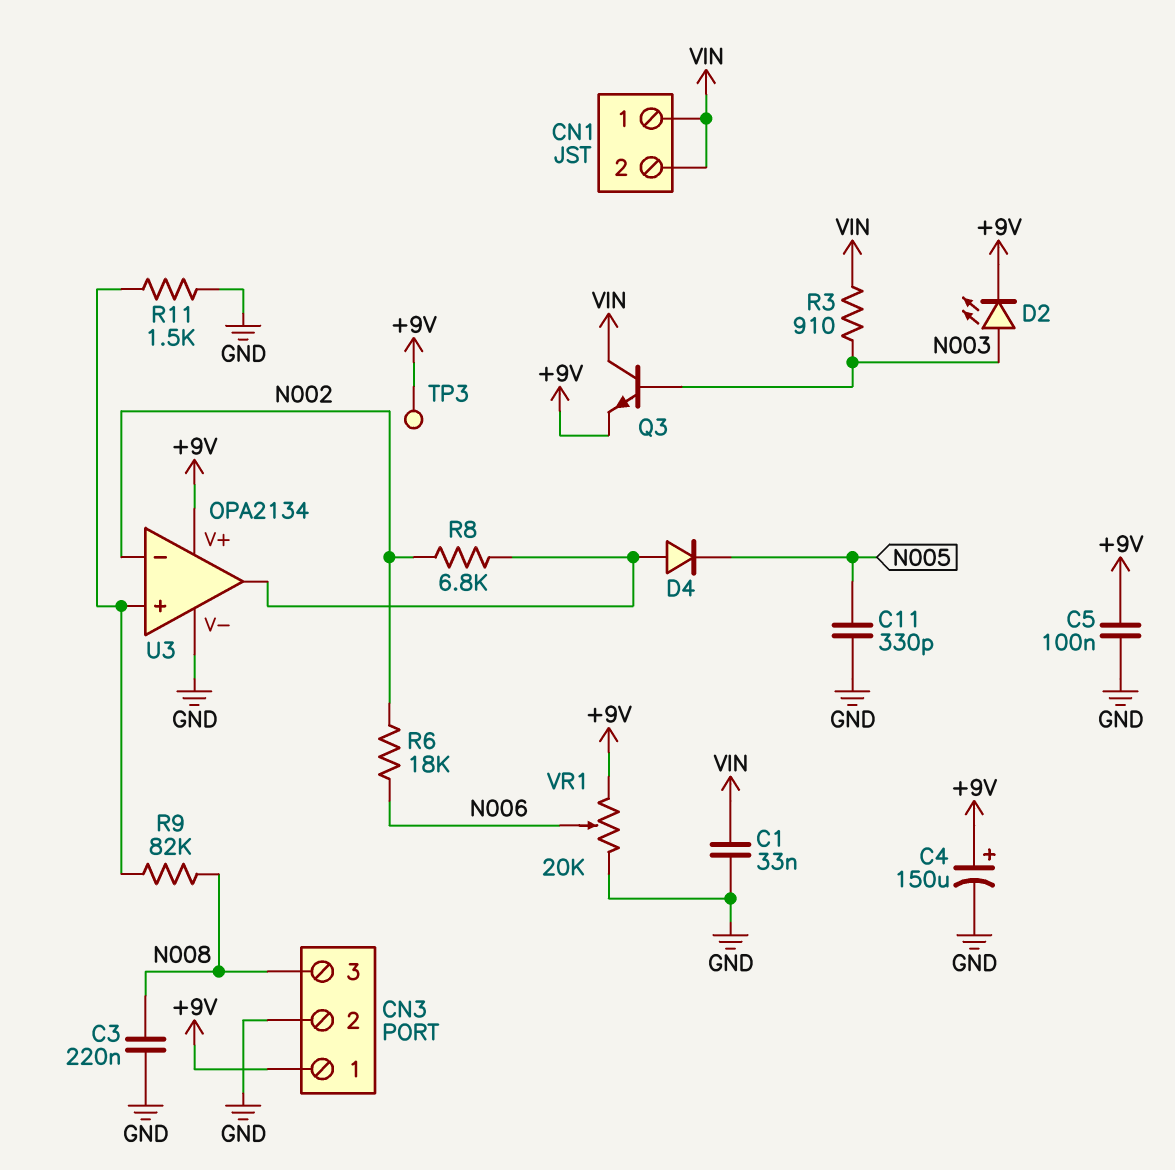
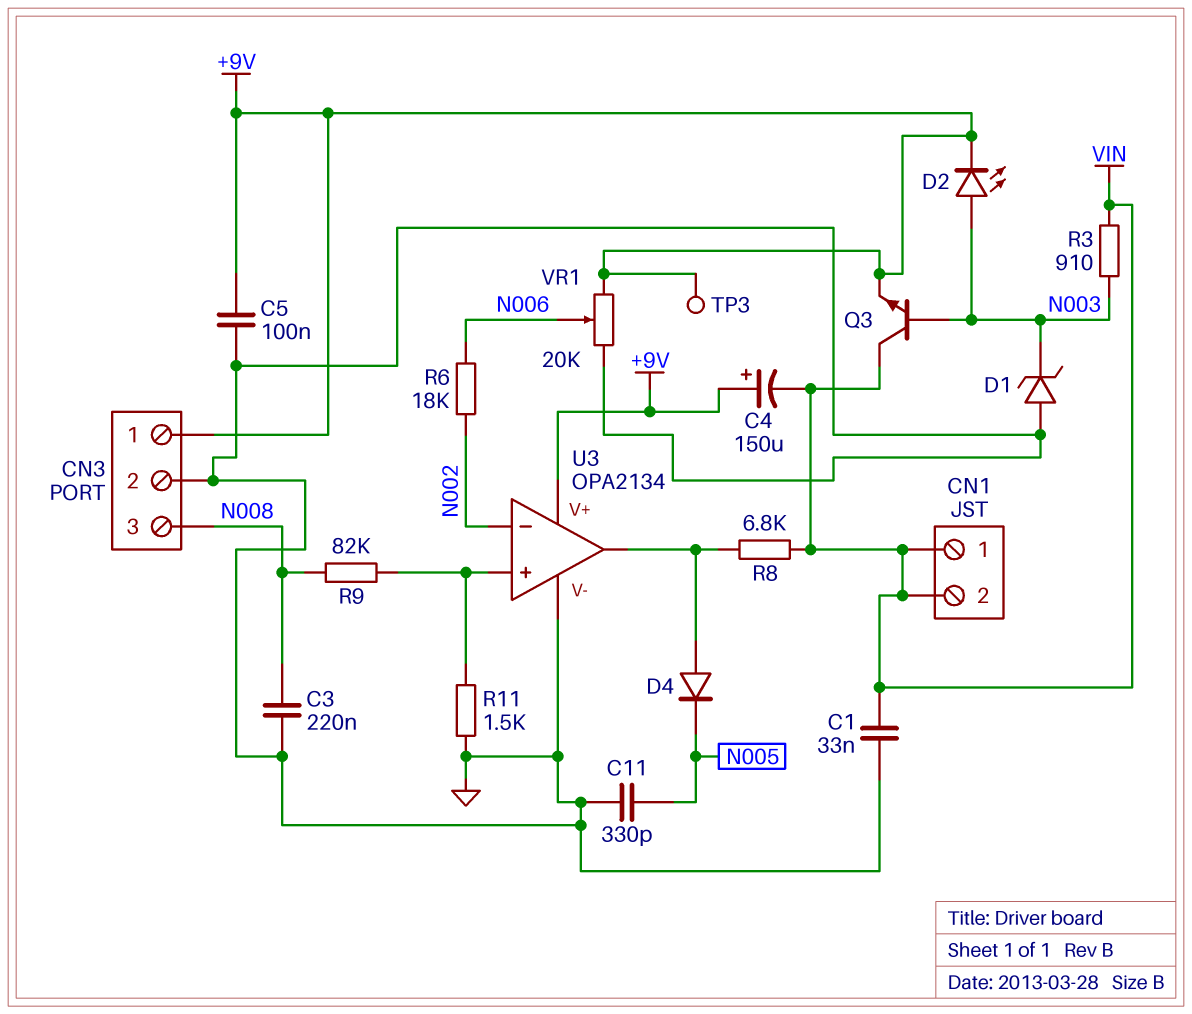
C4: 150uF (plus +9V, minus GND) -> 150uF (plus +9V, minus VIN)
D1: none -> zener (A GND, K N003)
R8: 6.8k (N002, U3/out) -> 6.8k (U3/out, VIN)

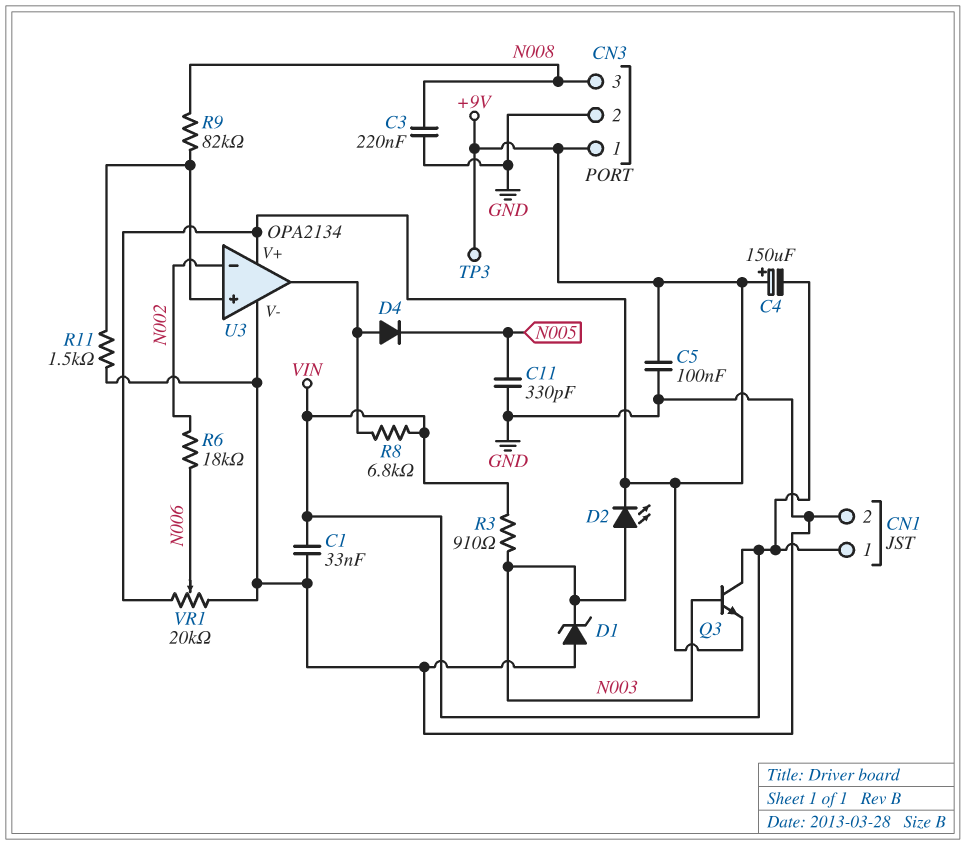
CN1 pin 2: VIN -> GND

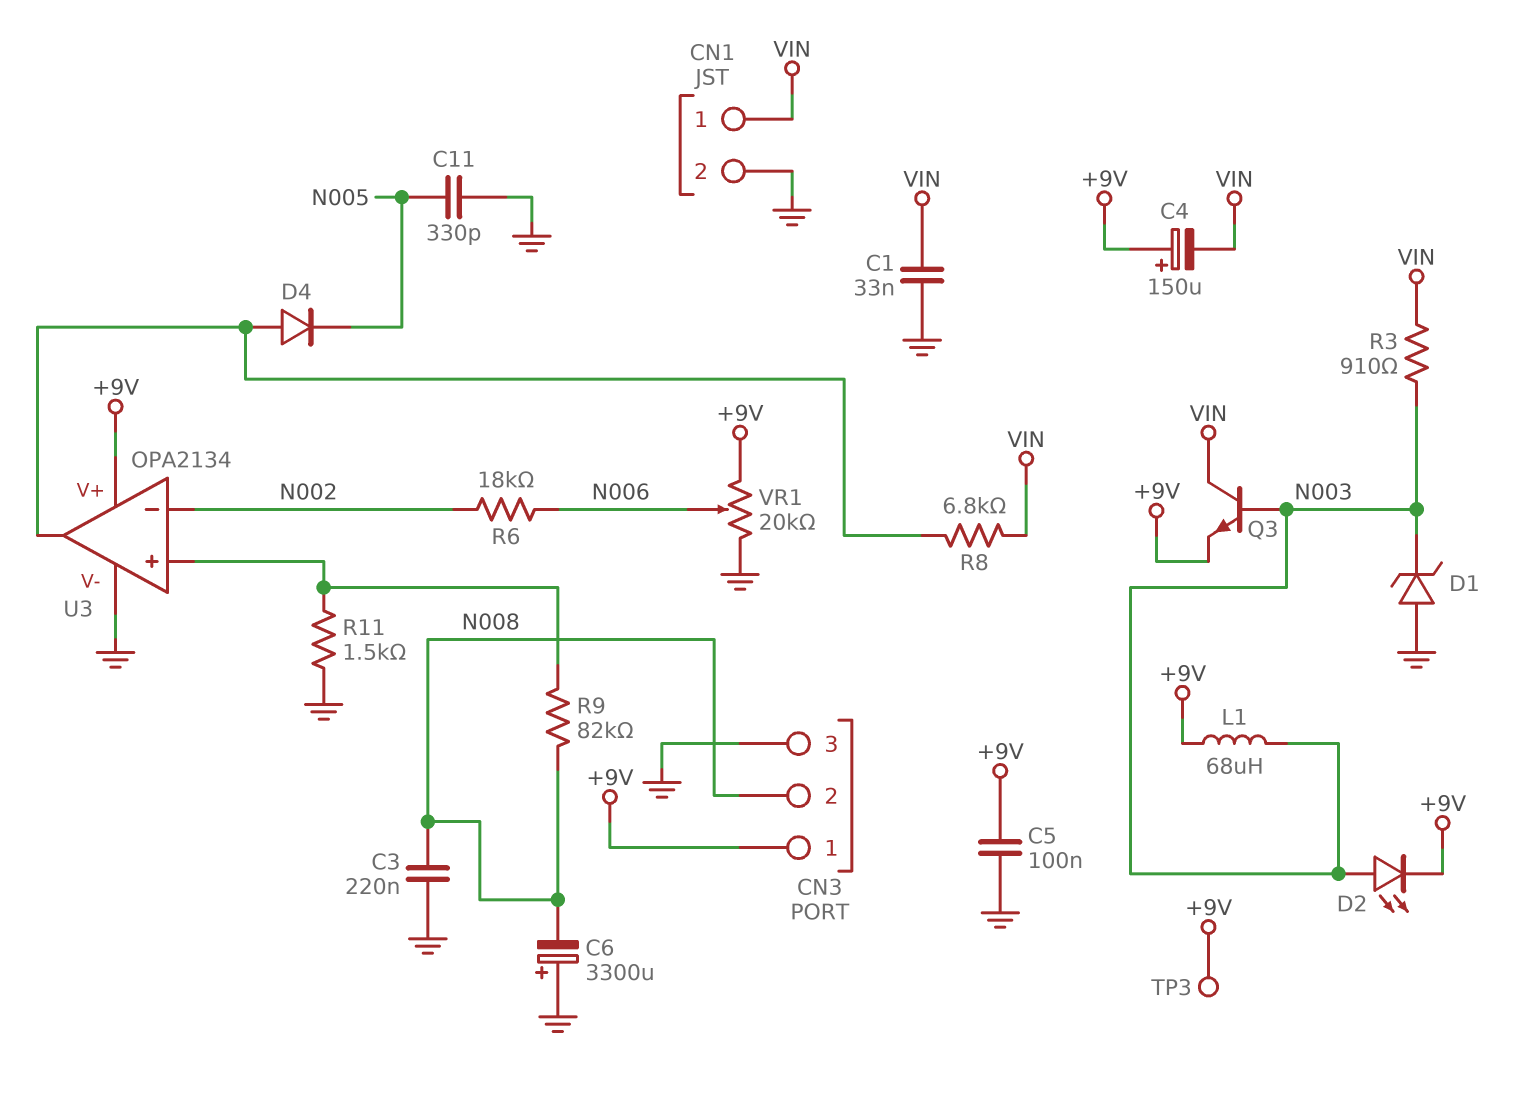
C6: none -> 3300uF (plus GND, minus N008)
CN3 pin 2: GND -> N008
CN3 pin 3: N008 -> GND
L1: none -> 68uH (+9V, N003)

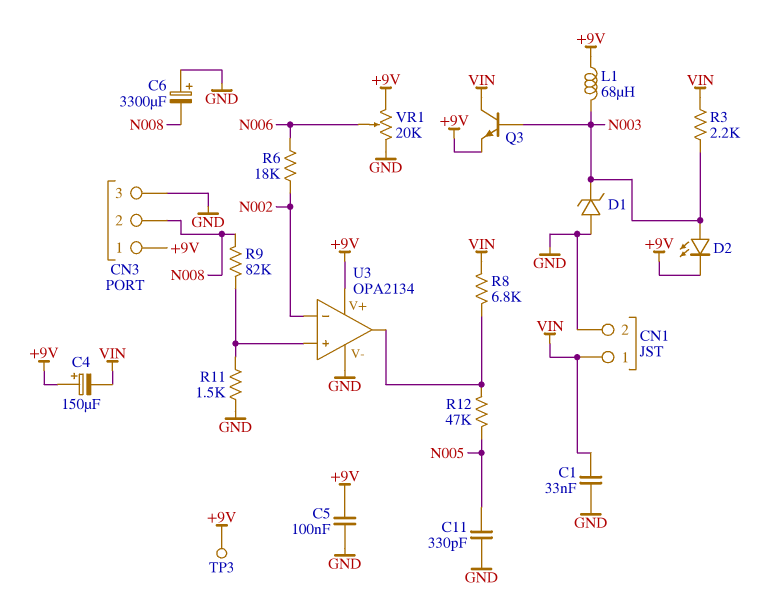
C3: 220nF (GND, N008) -> none
D4: diode (A U3/out, K N005) -> none
R3: 910 (N003, VIN) -> 2.2k (N003, VIN)
R12: none -> 47k (N005, U3/out)

